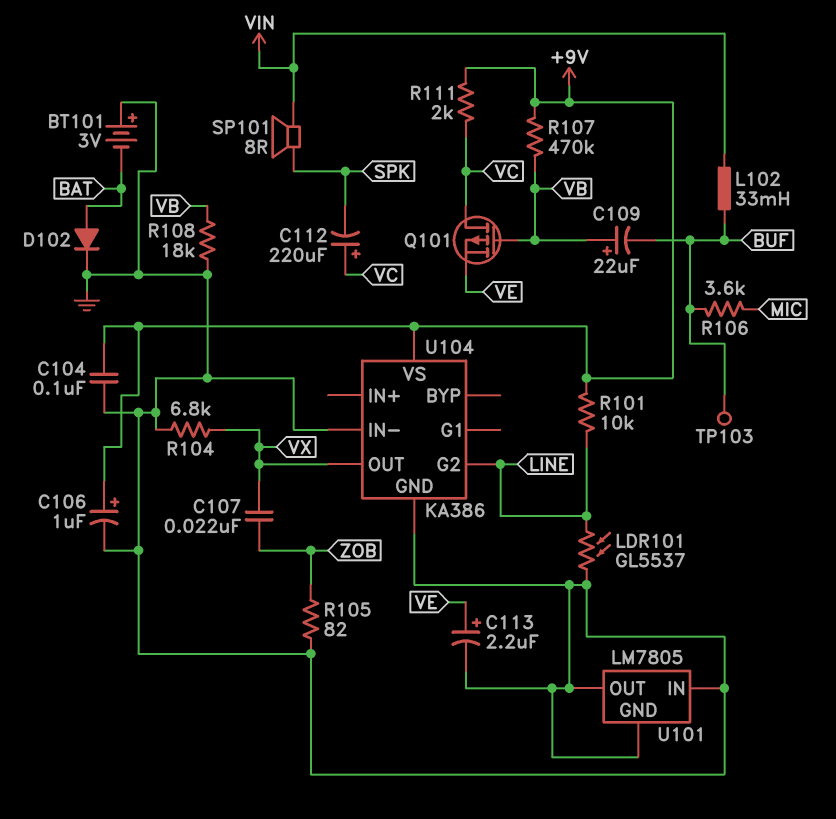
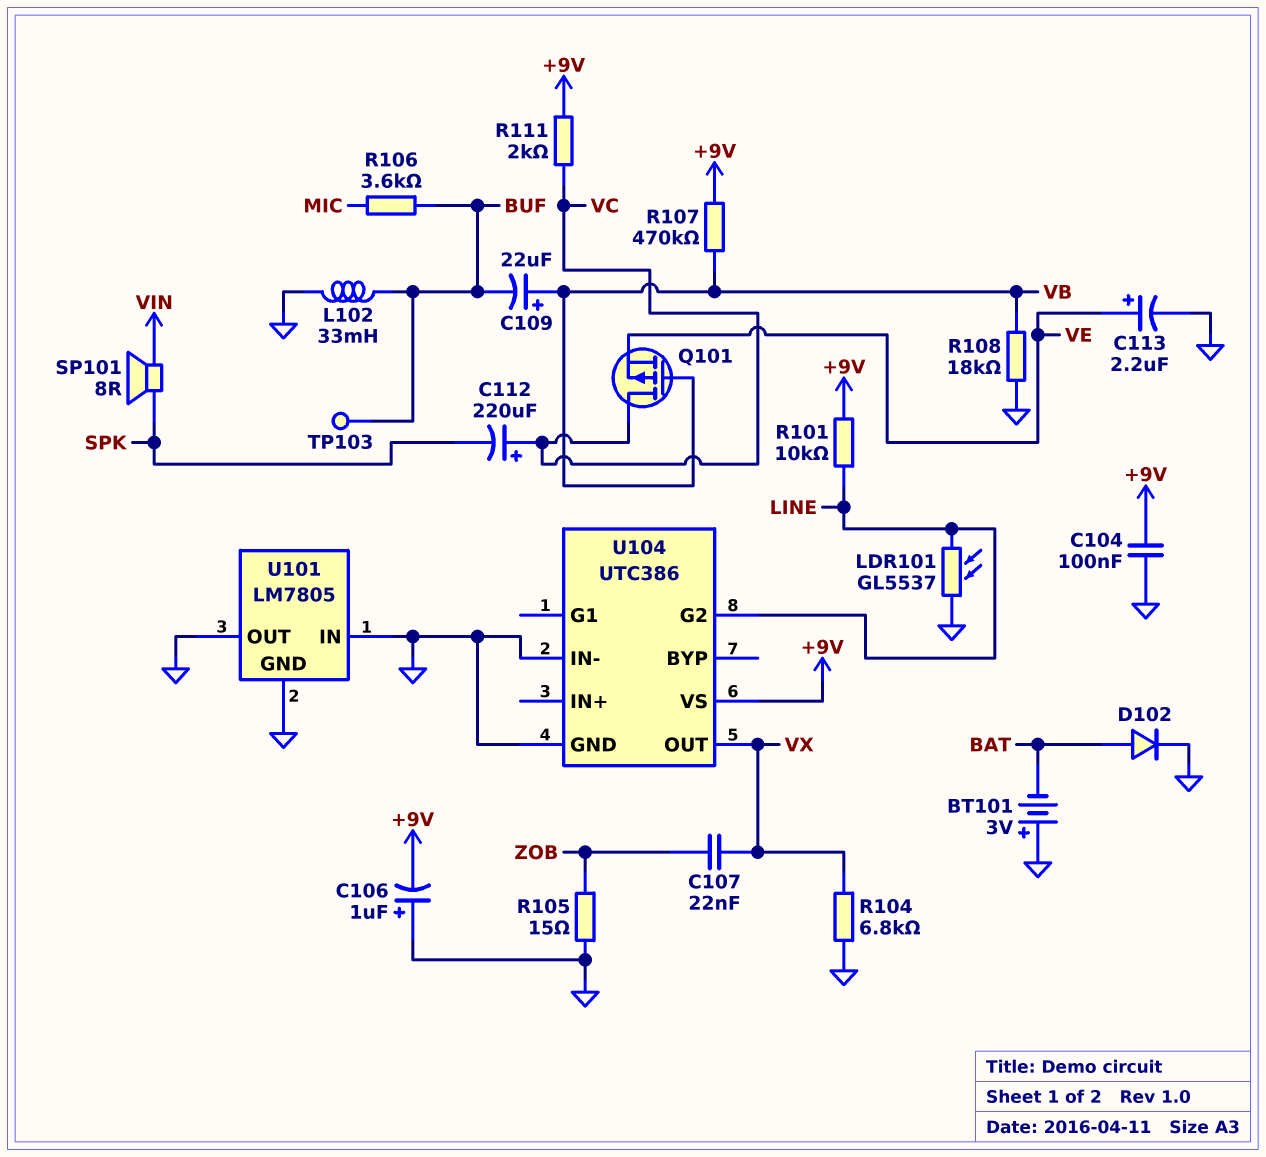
C106: 1uF (plus +9V, minus GND) -> 1uF (plus GND, minus +9V)
L102: 33mH (BUF, VIN) -> 33mH (BUF, GND)
R105: 82 (GND, ZOB) -> 15 (GND, ZOB)
U104: KA386 -> UTC386

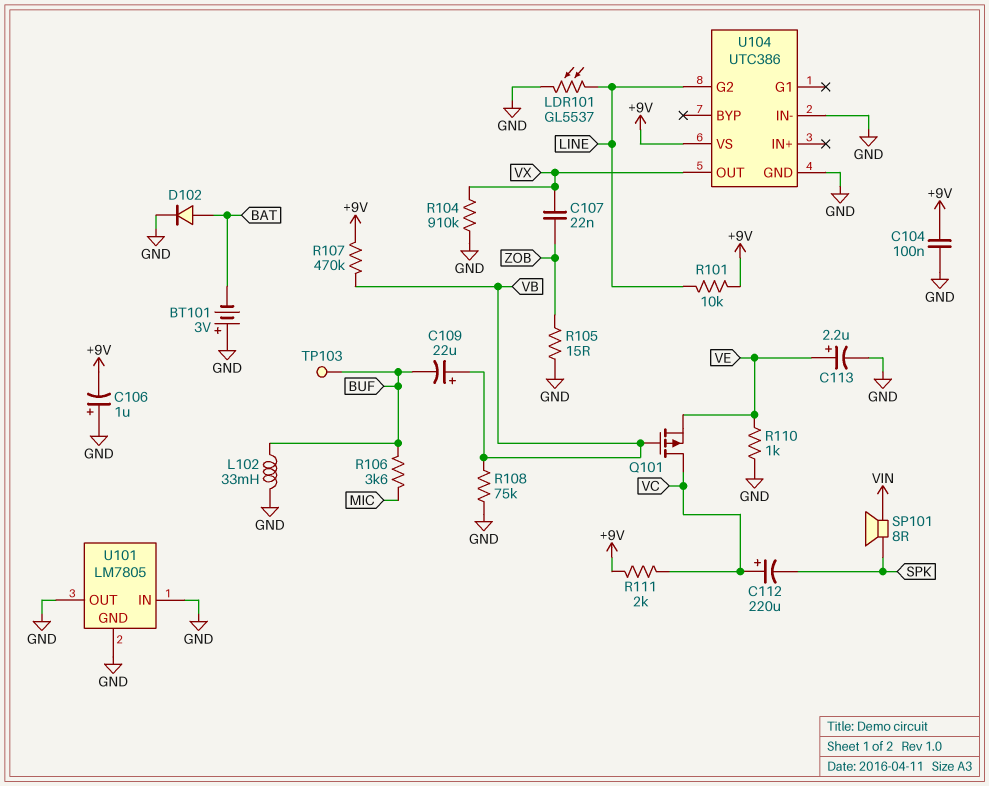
R104: 6.8k (GND, VX) -> 910k (GND, VX)
R108: 18k (GND, VB) -> 75k (GND, VB)
R110: none -> 1k (GND, VE)

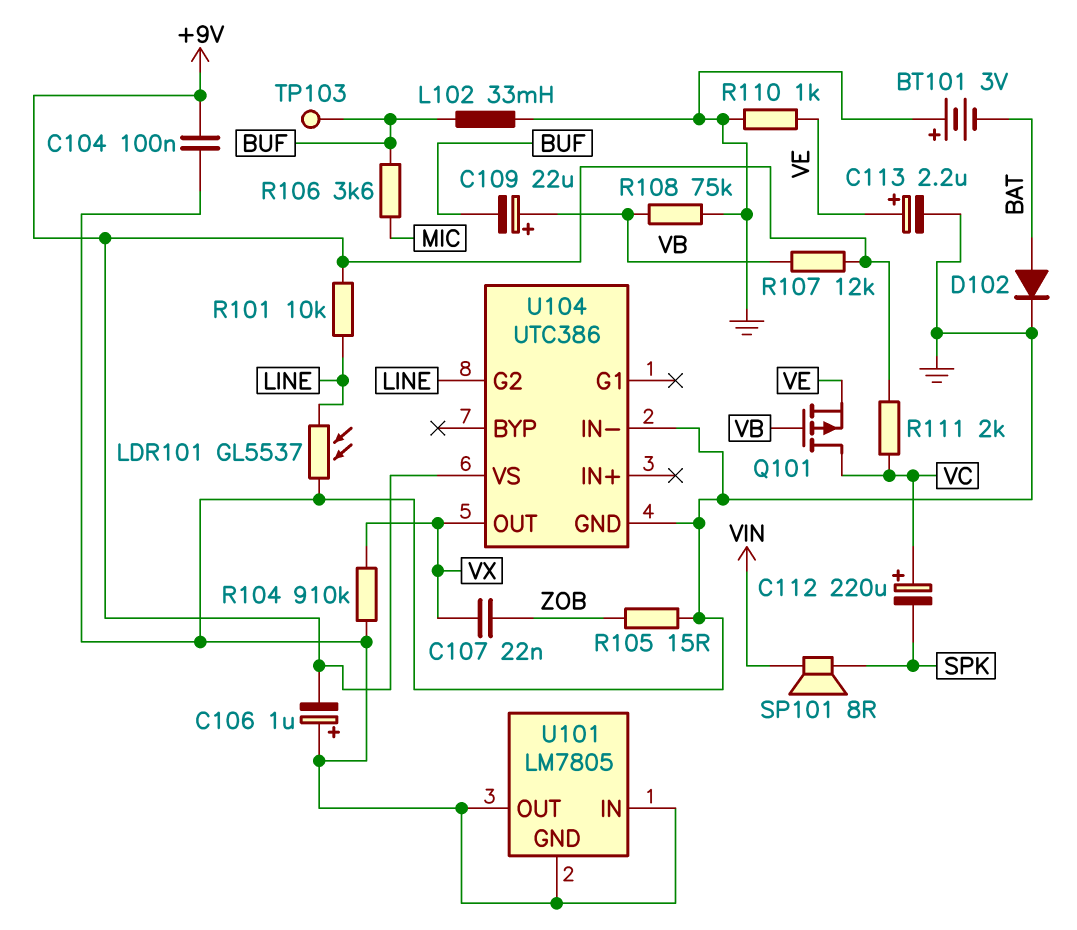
R107: 470k (+9V, VB) -> 12k (+9V, VB)

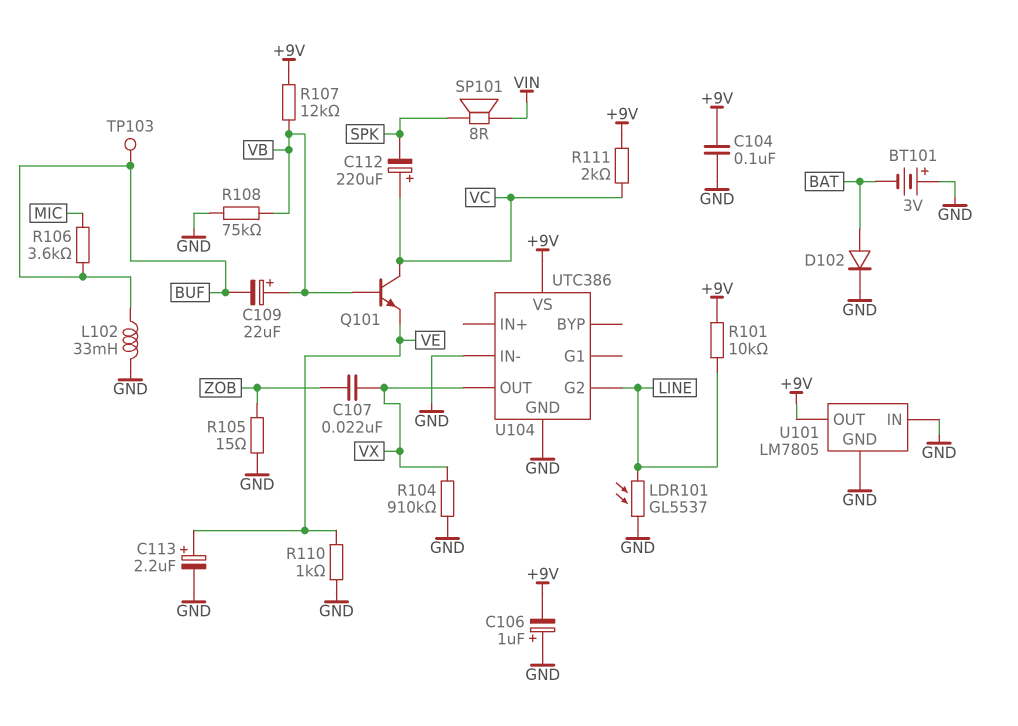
Q101: PMOS (G VB, D VC, S VE) -> NPN (B VB, C VC, E VE)
U101 pin OUT: GND -> +9V

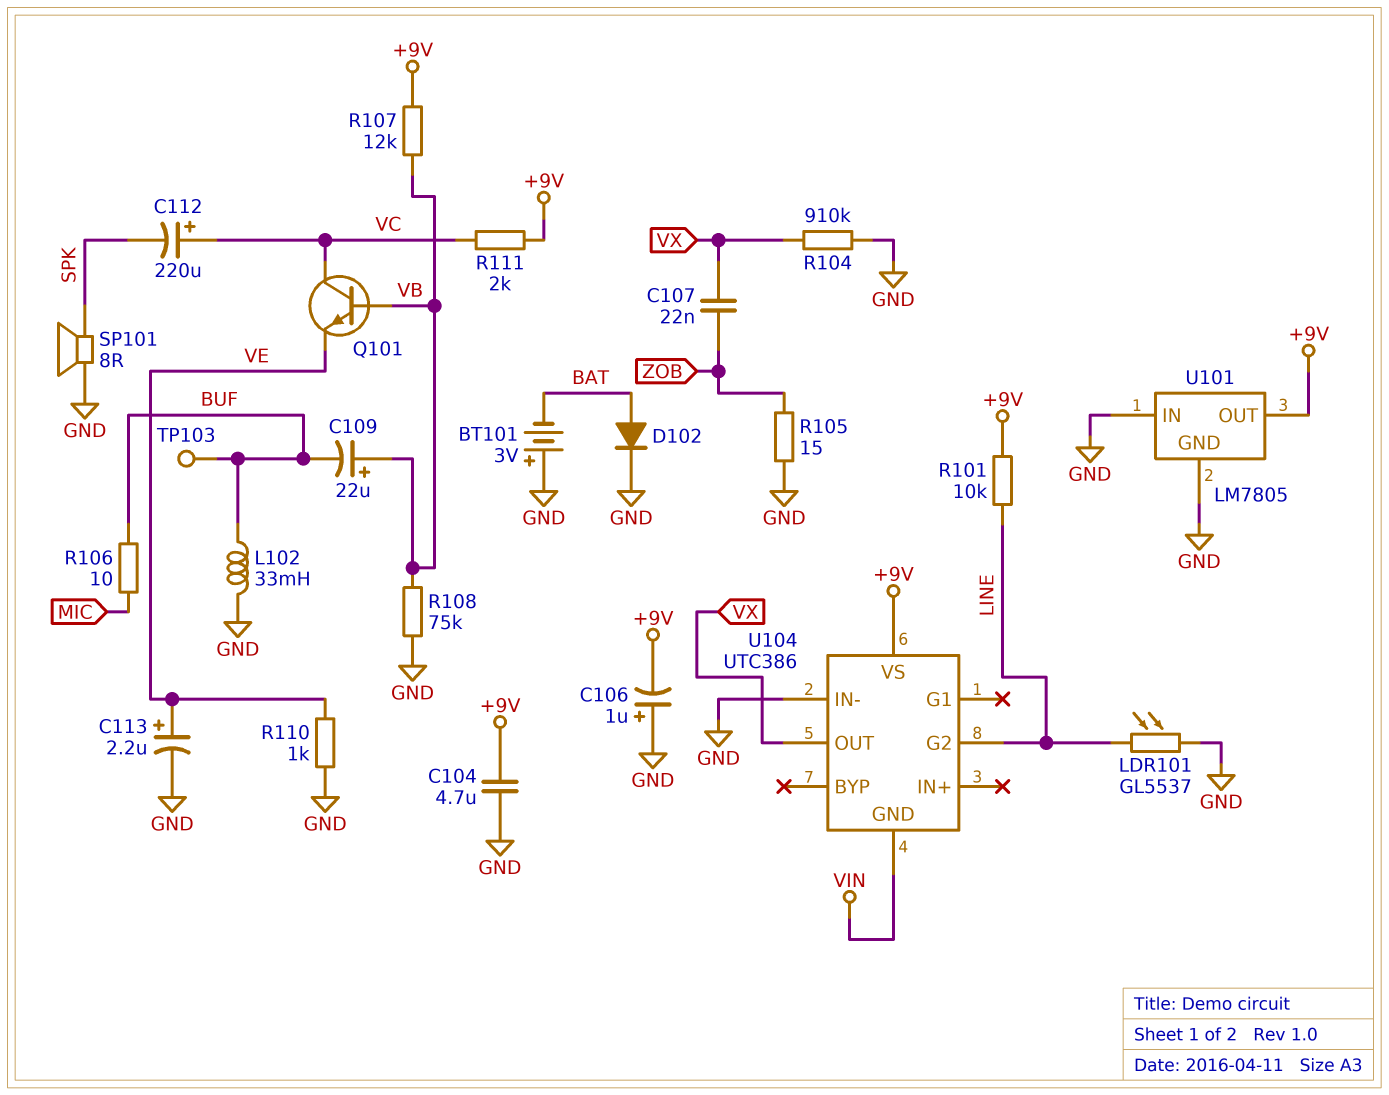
C104: 100nF (+9V, GND) -> 4.7uF (+9V, GND)
R106: 3.6k (BUF, MIC) -> 10 (BUF, MIC)
SP101: speaker 8R (SPK, VIN) -> speaker 8R (GND, SPK)
U104 pin GND: GND -> VIN

